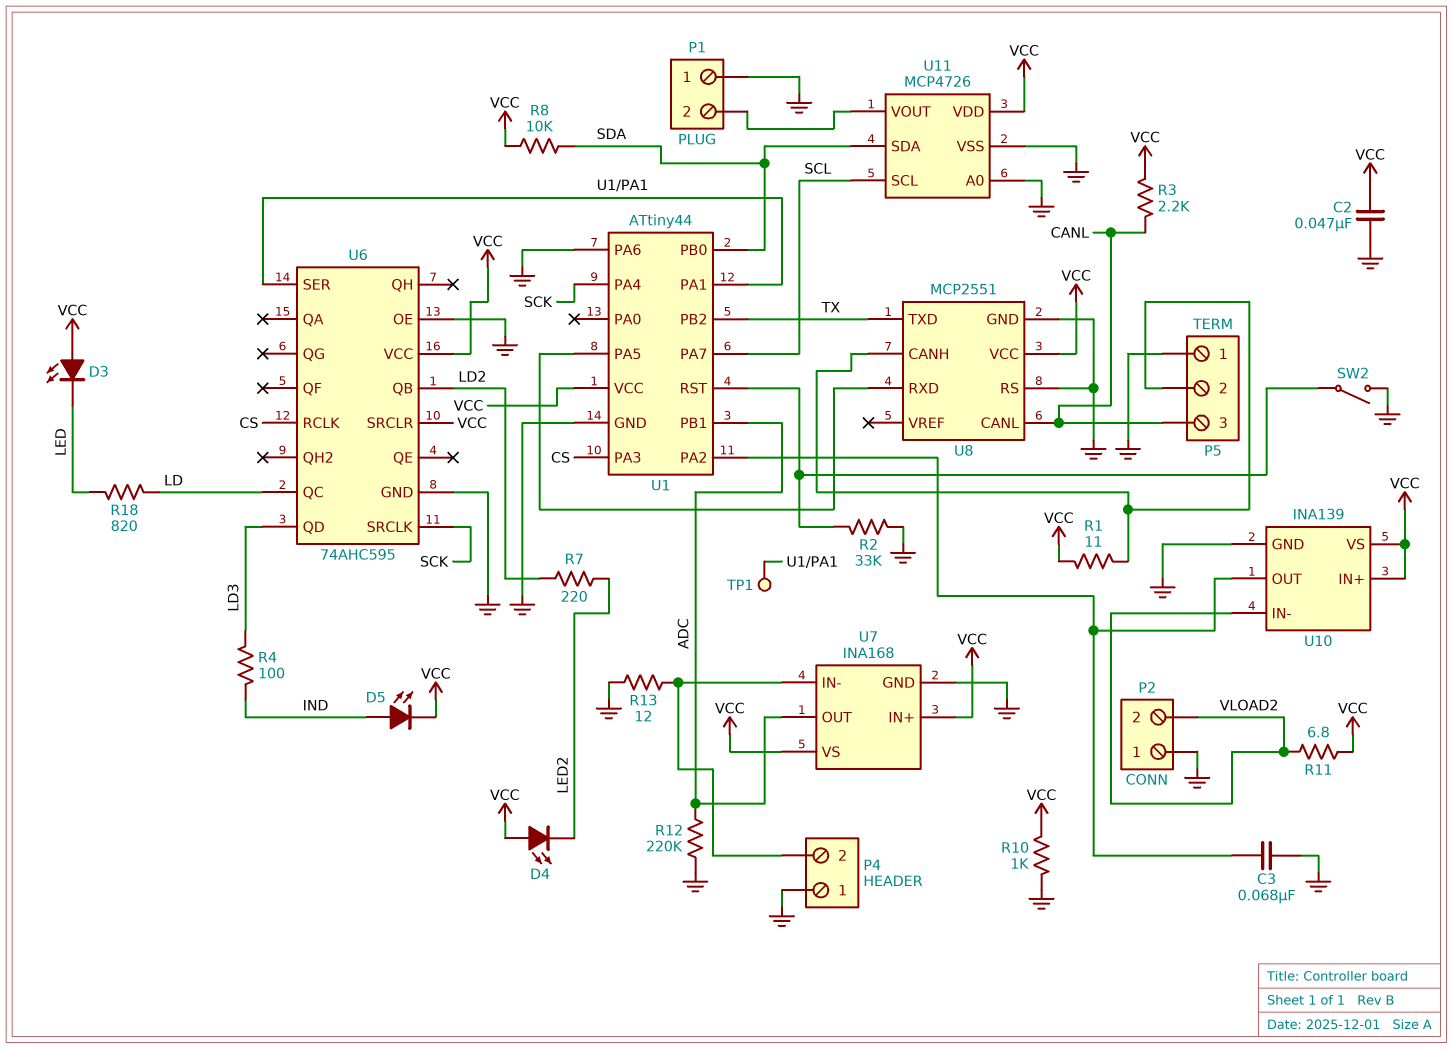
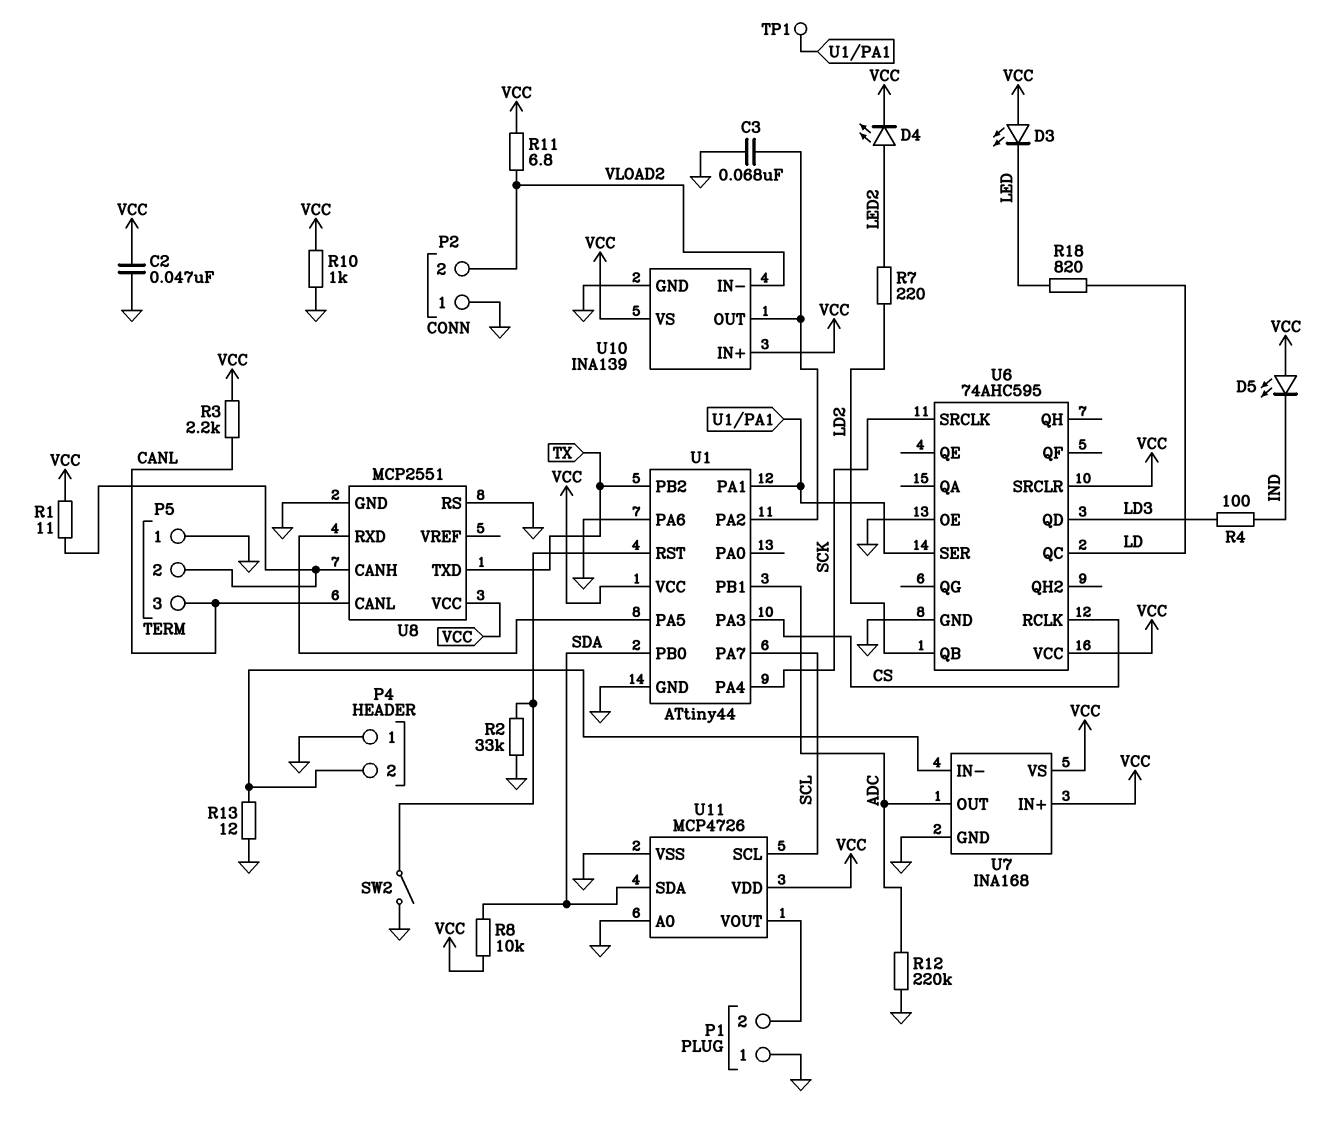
D4: LED (A VCC, K LED2) -> LED (A LED2, K VCC)
D5: LED (A IND, K VCC) -> LED (A VCC, K IND)

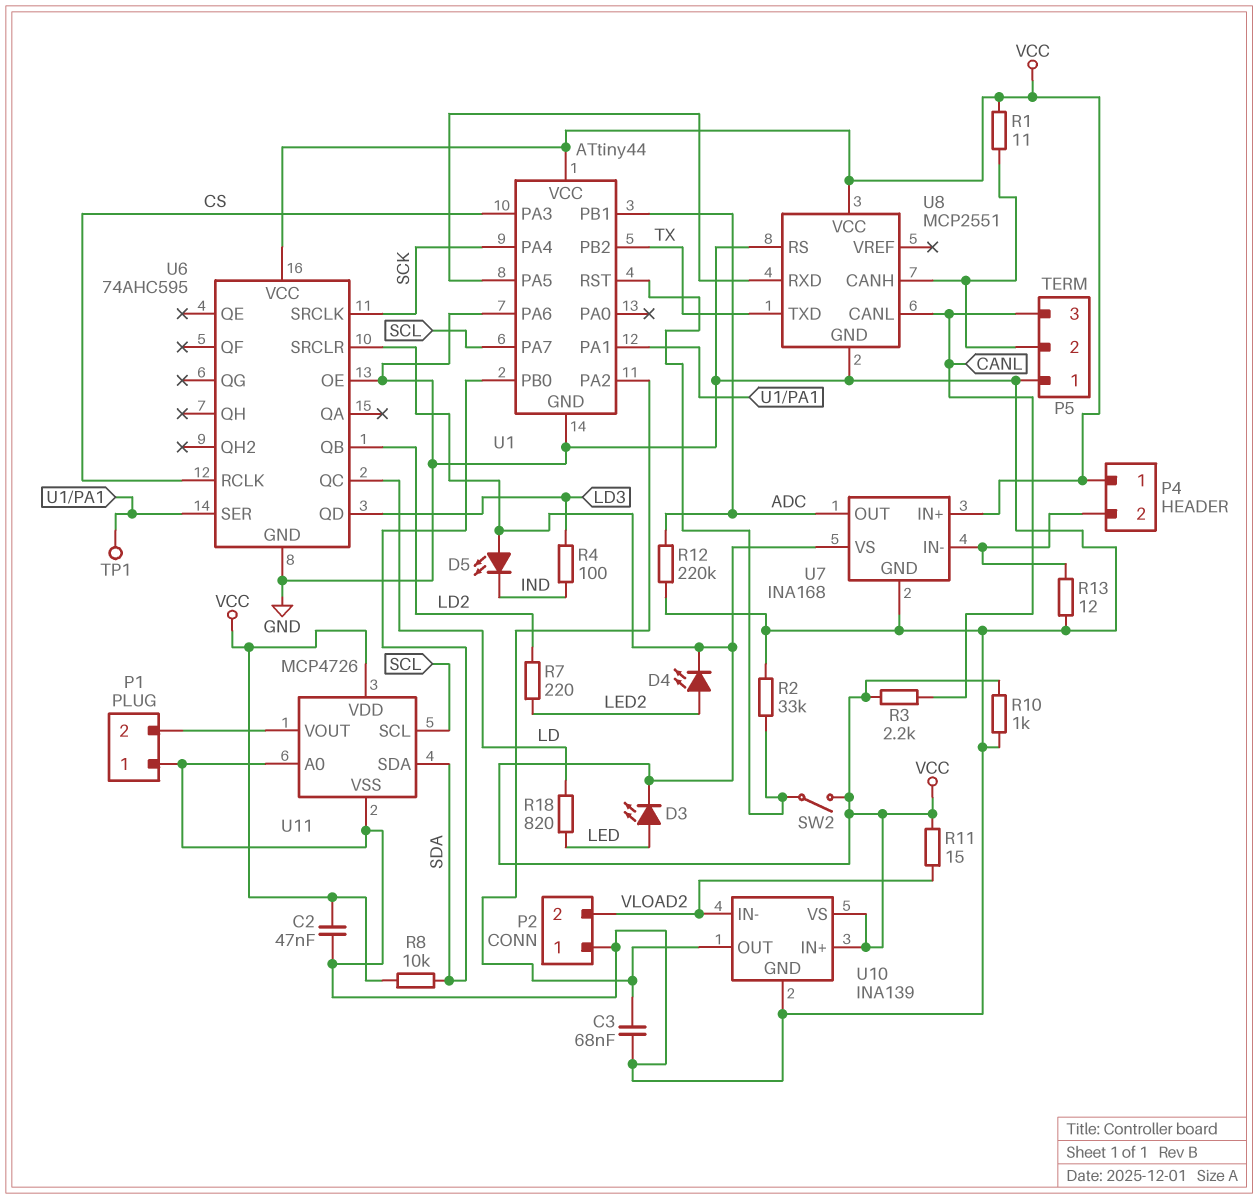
D3: LED (A VCC, K LED) -> LED (A LED, K VCC)
P4 pin 1: GND -> VCC
R11: 6.8 (VCC, VLOAD2) -> 15 (VCC, VLOAD2)
SW2: switch (GND, U1/RST) -> switch (U1/RST, VCC)

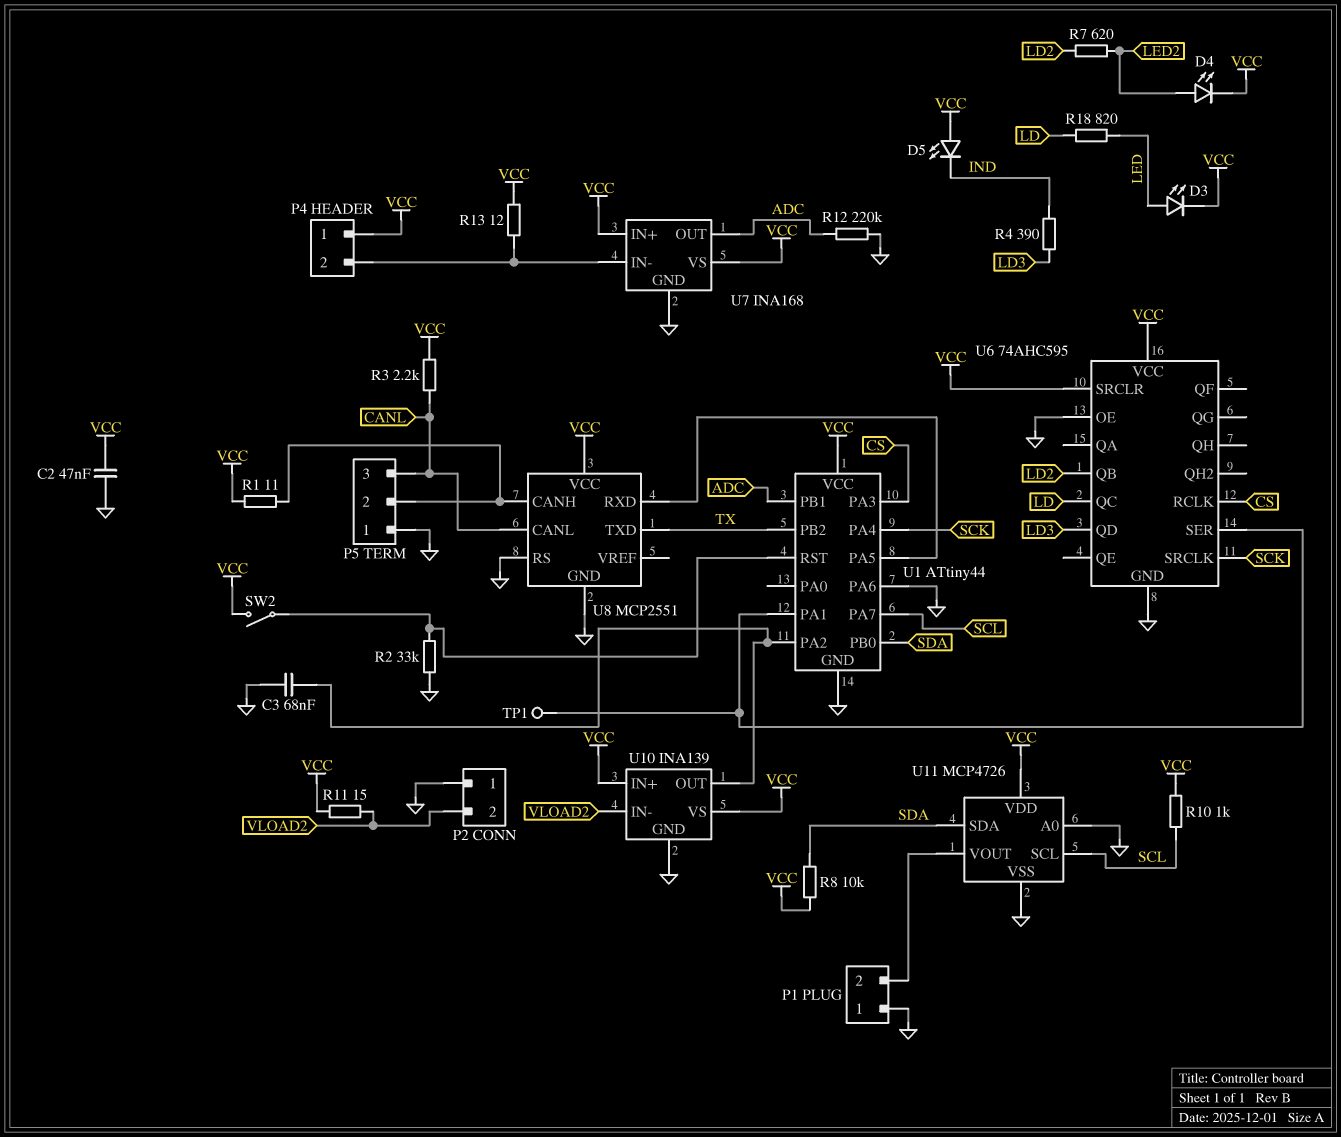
R4: 100 (IND, LD3) -> 390 (IND, LD3)
R7: 220 (LD2, LED2) -> 620 (LD2, LED2)
R10: 1k (GND, VCC) -> 1k (SCL, VCC)
R13: 12 (GND, P4/2) -> 12 (P4/2, VCC)

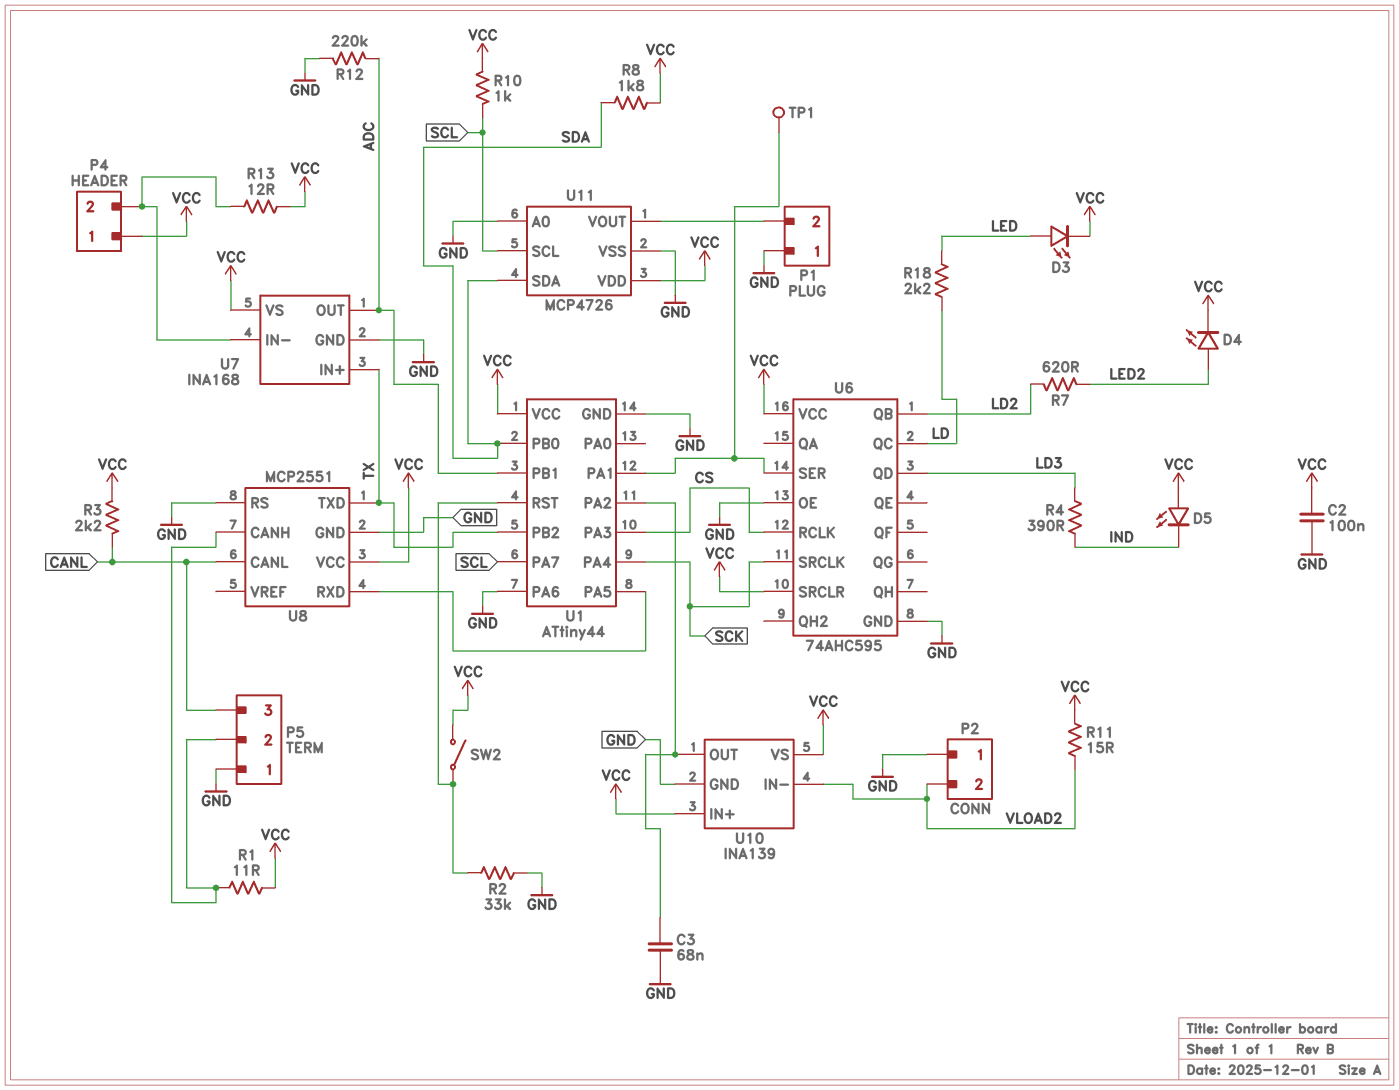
C2: 47nF (GND, VCC) -> 100nF (GND, VCC)
R8: 10k (SDA, VCC) -> 1.8k (SDA, VCC)
R18: 820 (LD, LED) -> 2.2k (LD, LED)
U7 pin IN+: VCC -> TX

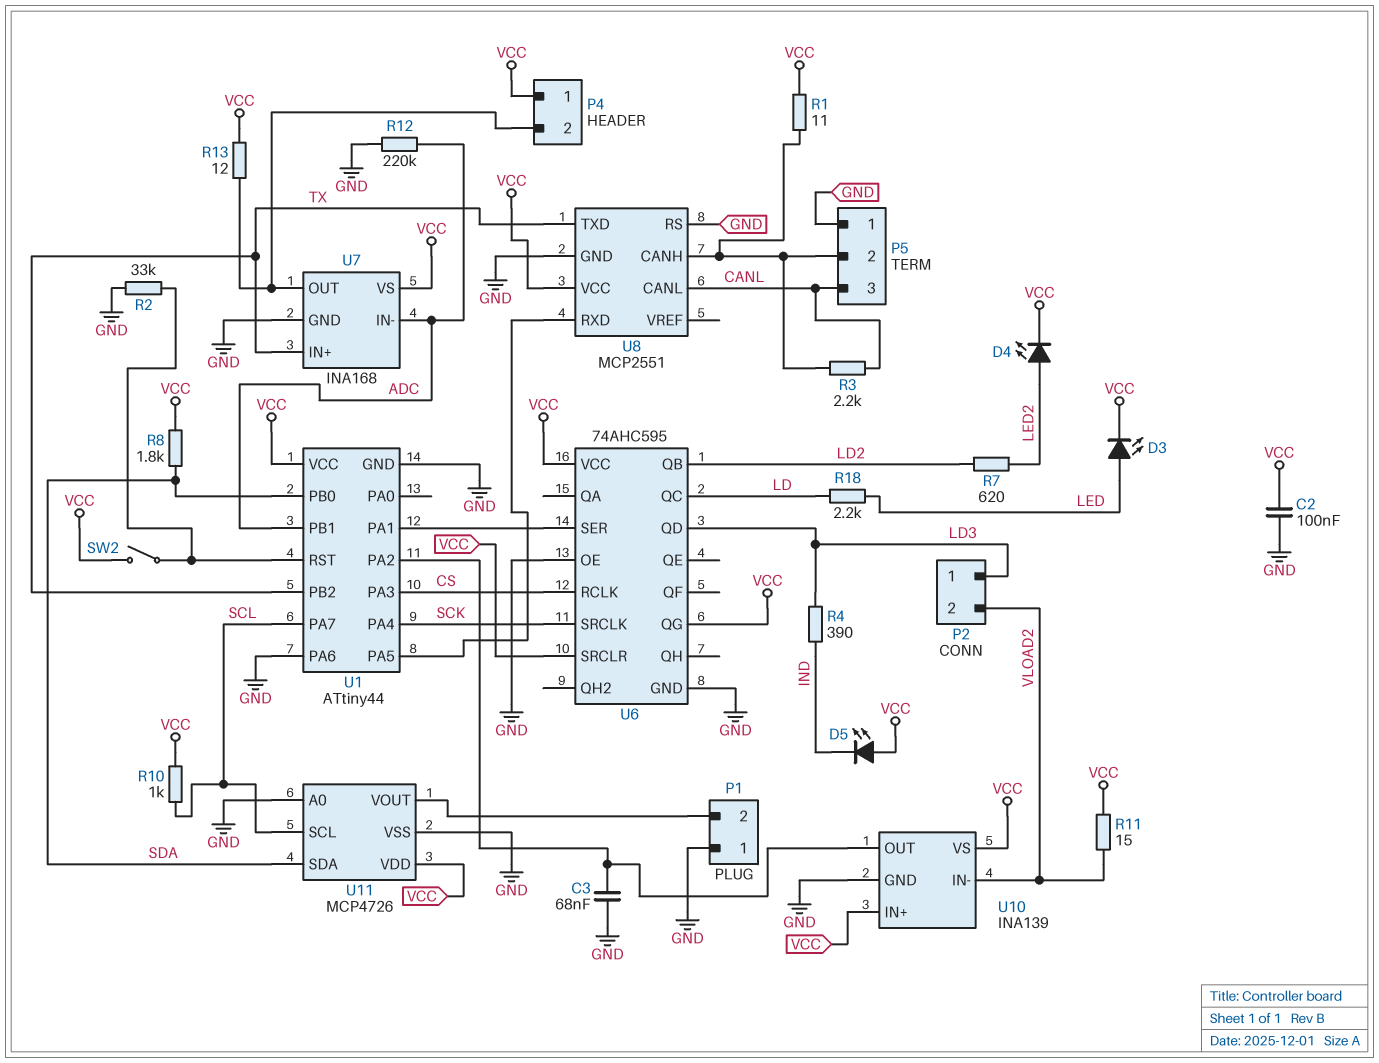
P2 pin 1: GND -> LD3
R3: 2.2k (CANL, VCC) -> 2.2k (CANL, P5/2)
TP1: test point (U1/PA1) -> none
U6 pin QG: none -> VCC
U7 pin IN-: P4/2 -> ADC
U7 pin OUT: ADC -> P4/2

